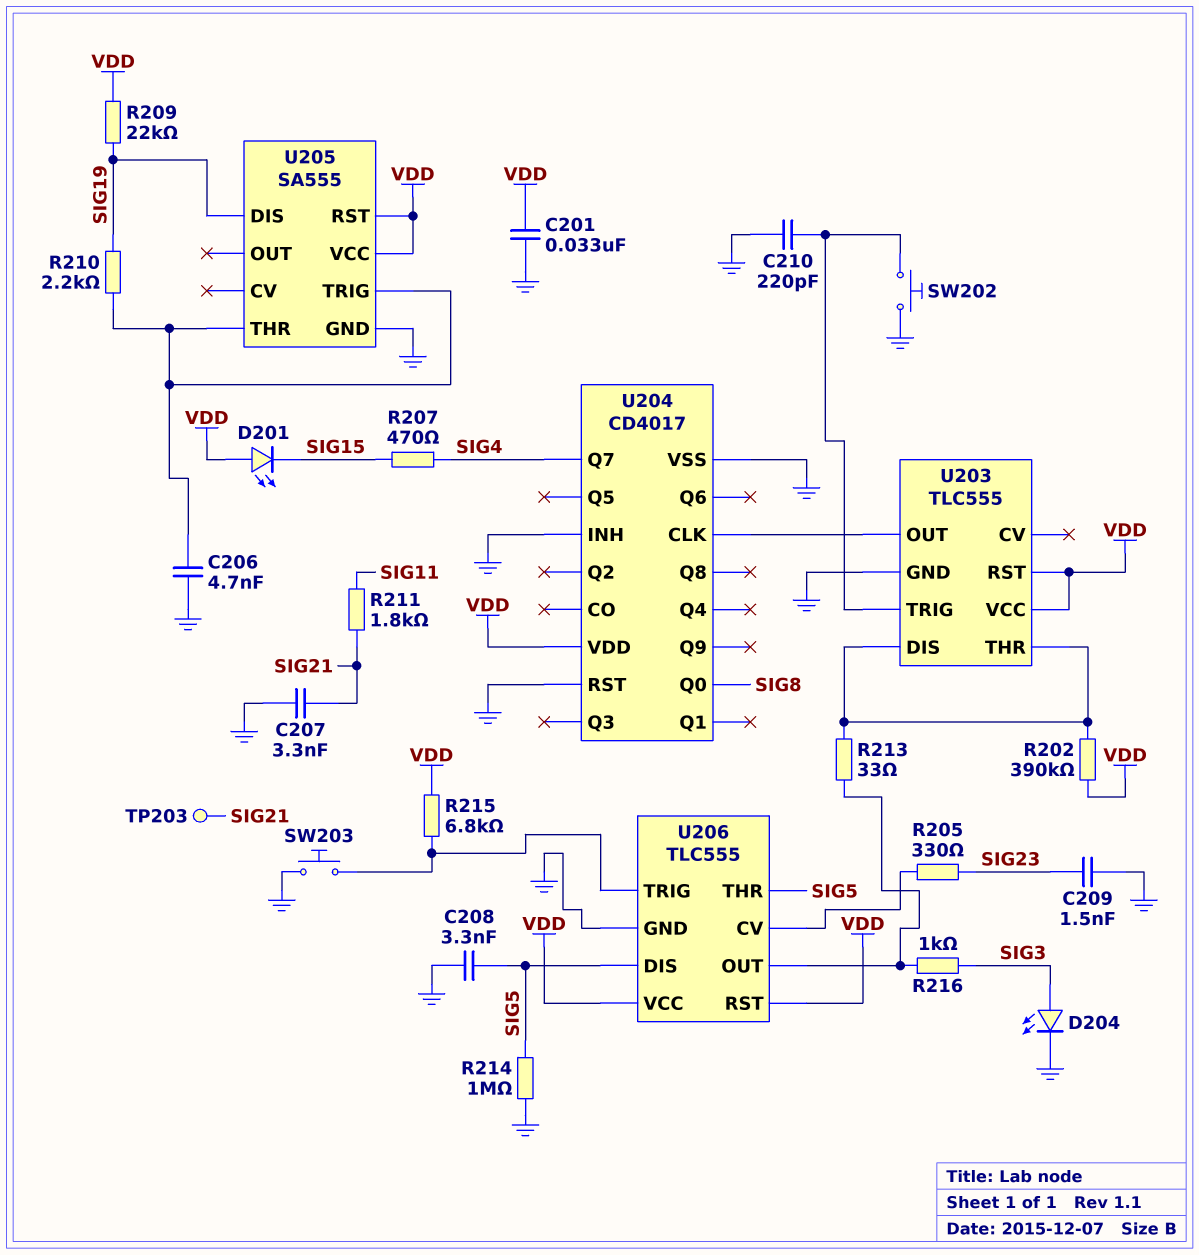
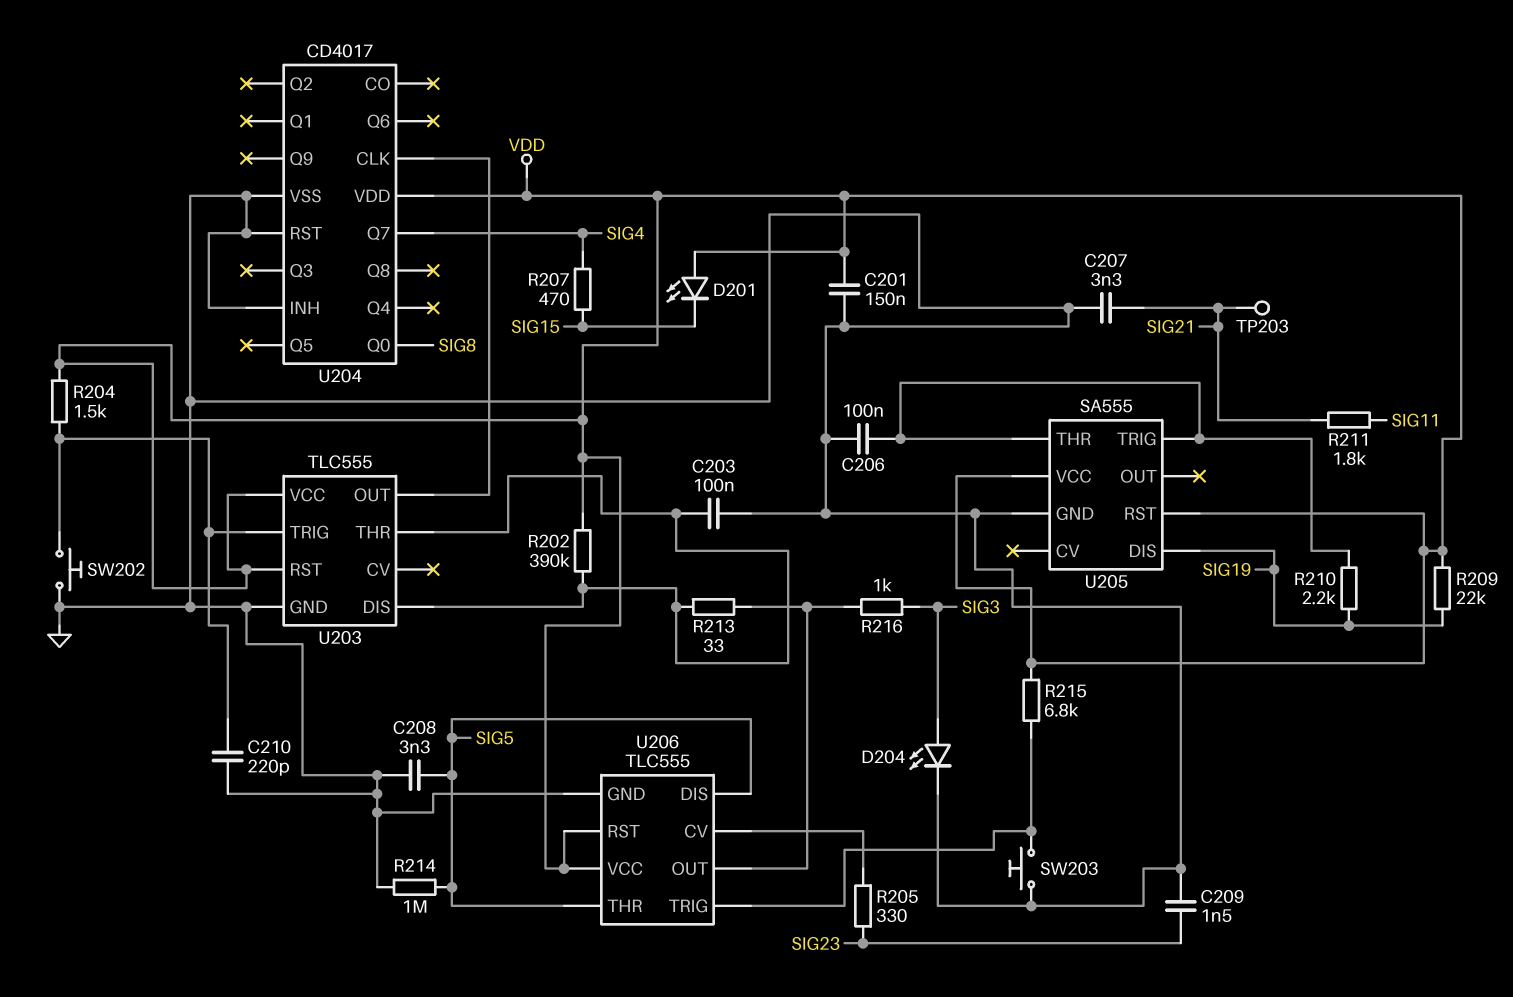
C201: 33nF (GND, VDD) -> 150nF (GND, VDD)
C203: none -> 100nF (GND, U203/DIS)
C206: 4.7nF (GND, U205/THR) -> 100nF (GND, U205/THR)
R204: none -> 1.5k (U203/TRIG, VDD)

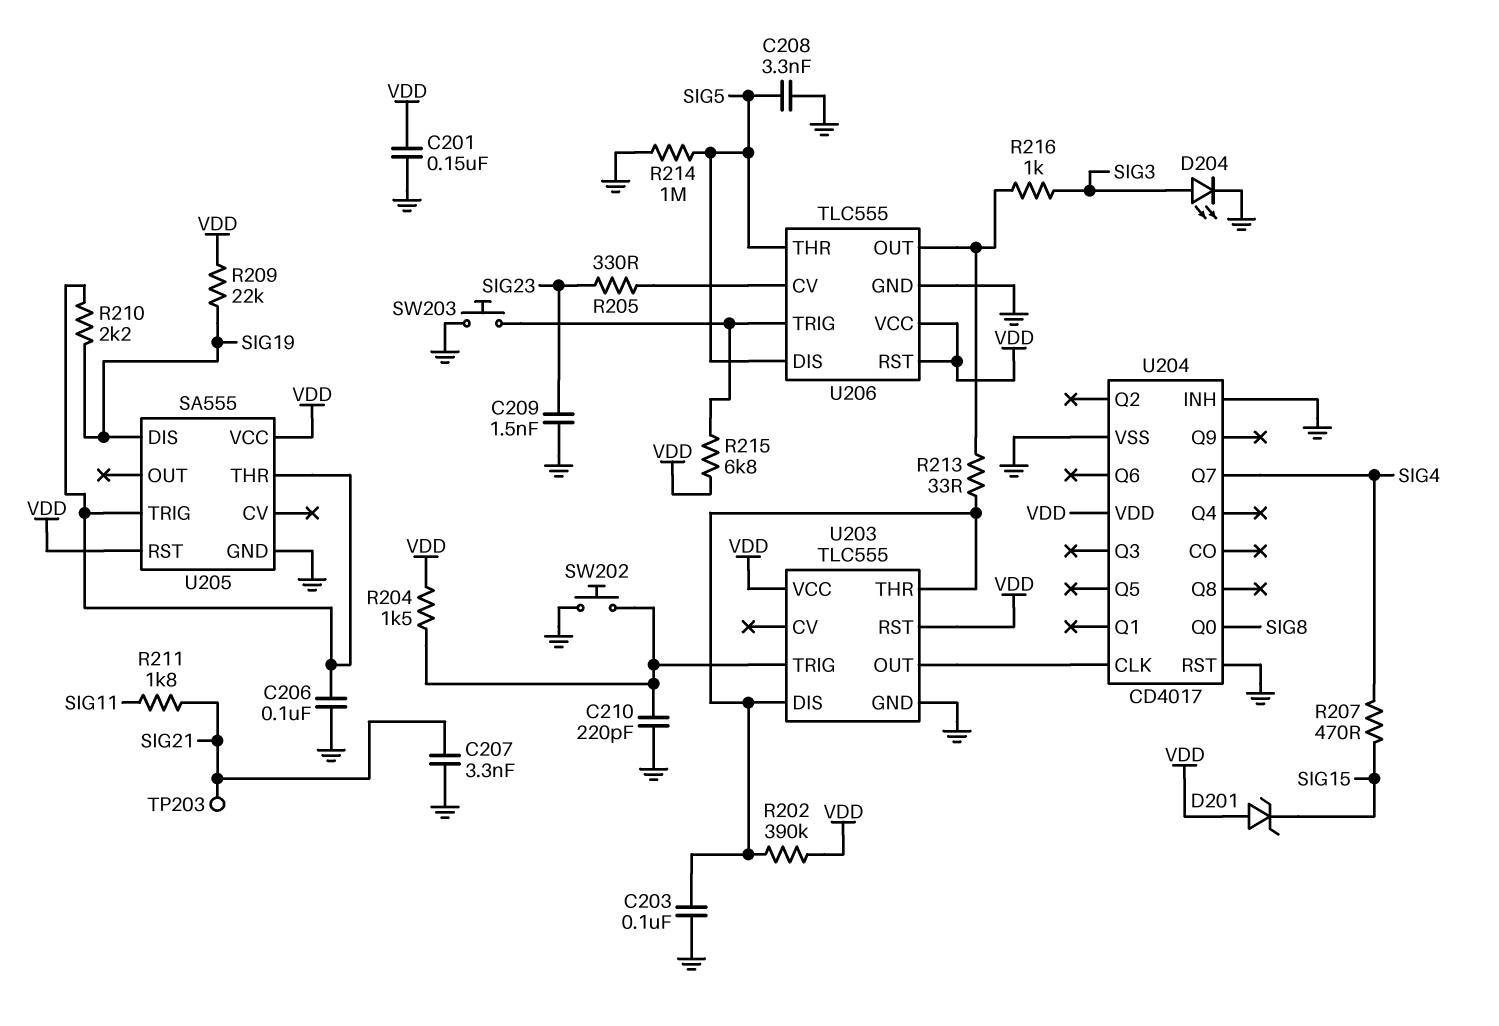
D201: LED (A VDD, K SIG15) -> zener (A VDD, K SIG15)

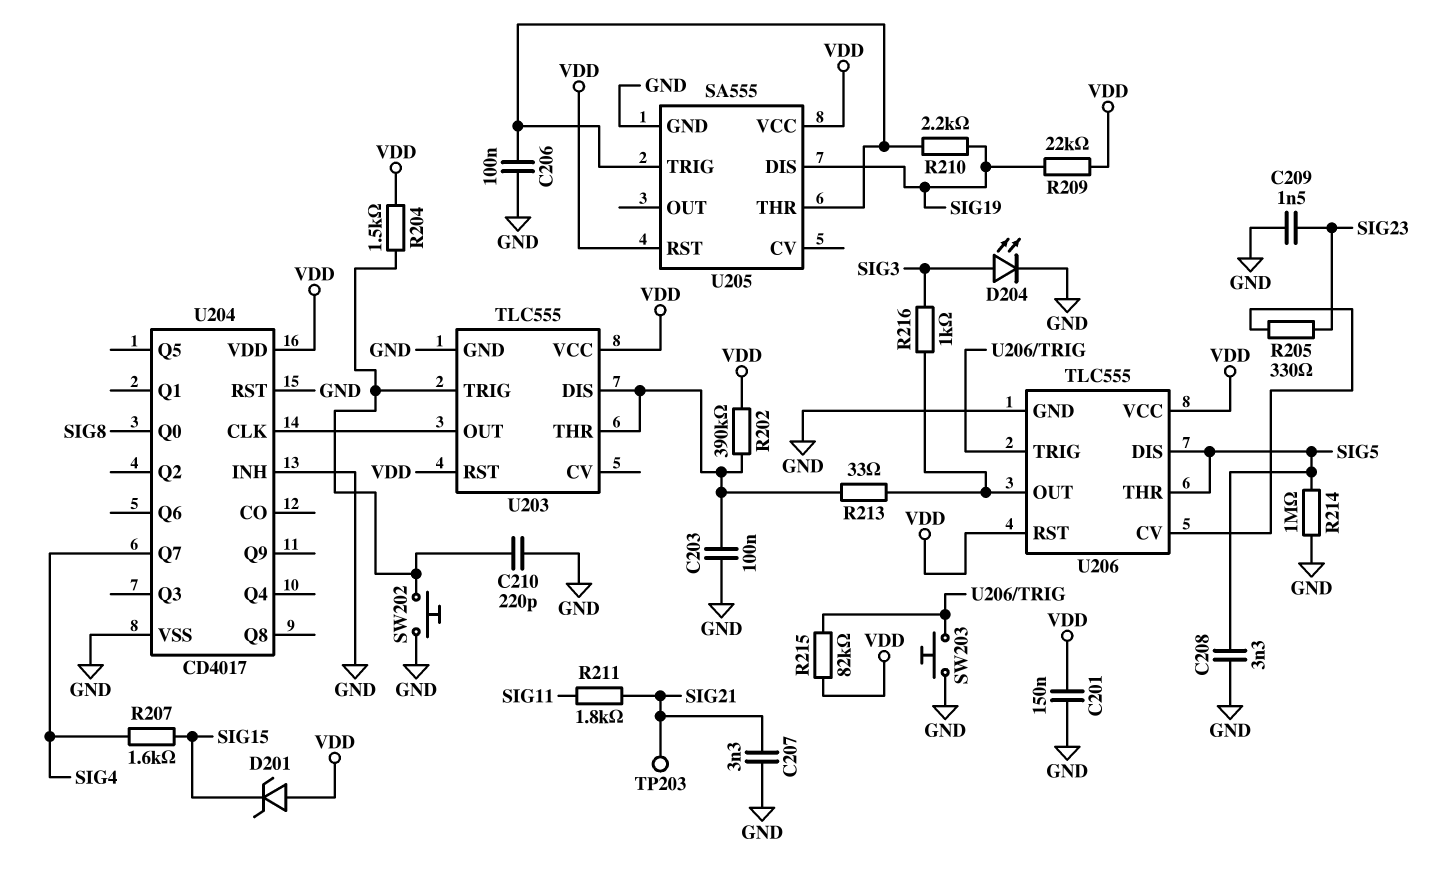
R207: 470 (SIG4, SIG15) -> 1.6k (SIG4, SIG15)
R215: 6.8k (U206/TRIG, VDD) -> 82k (U206/TRIG, VDD)

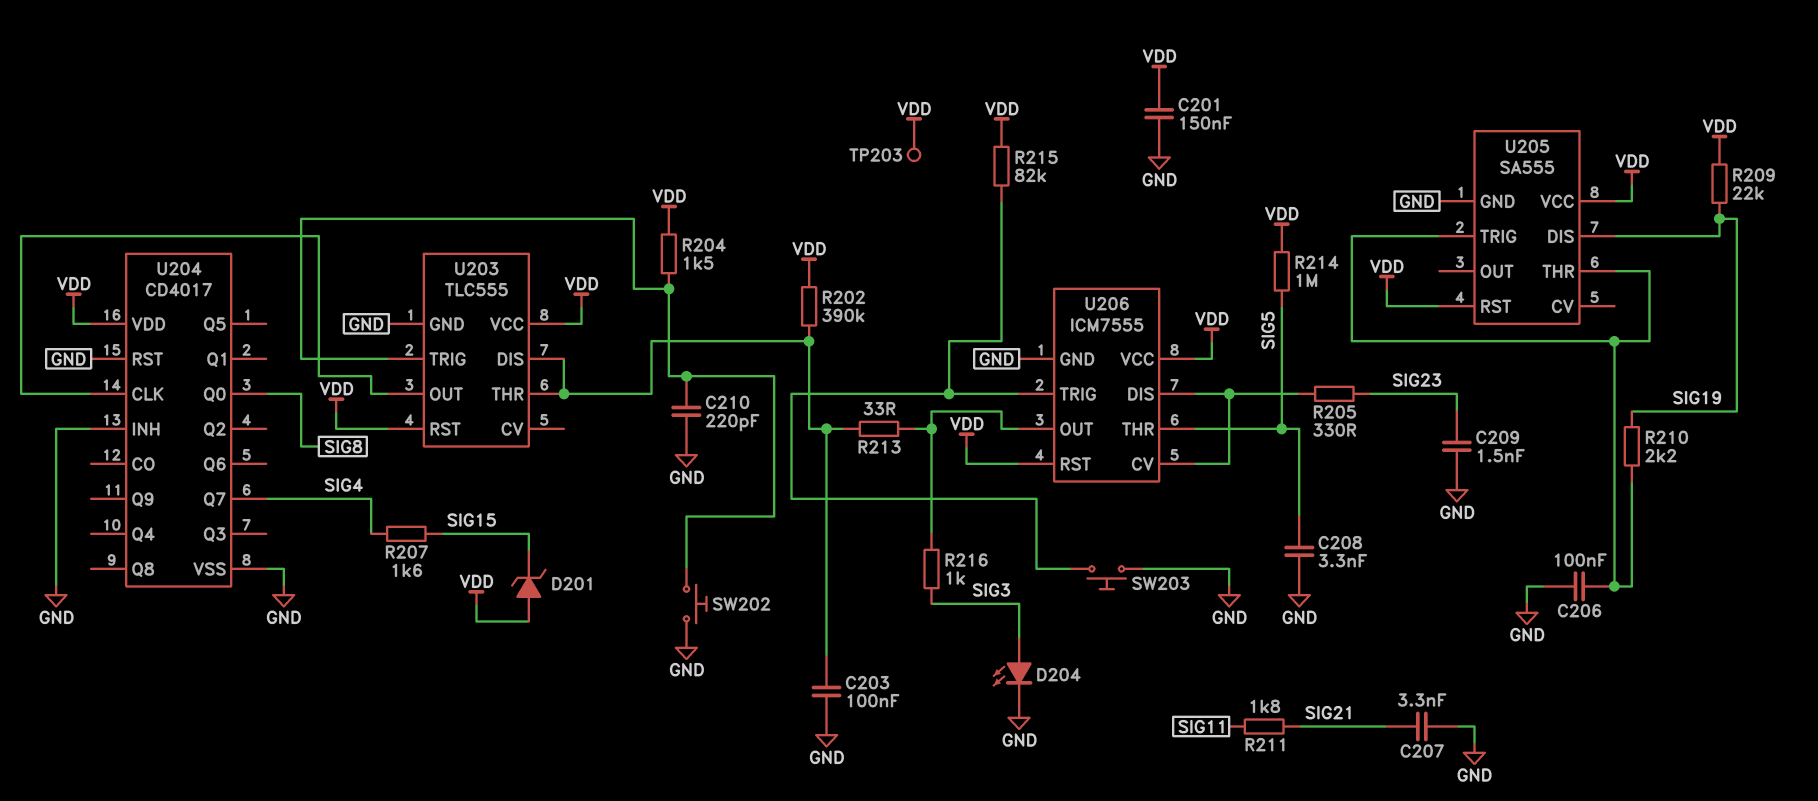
R214: 1M (GND, SIG5) -> 1M (SIG5, VDD)
TP203: test point (SIG21) -> test point (VDD)
U206: TLC555 -> ICM7555
U206 pin DIS: SIG5 -> U206/CV

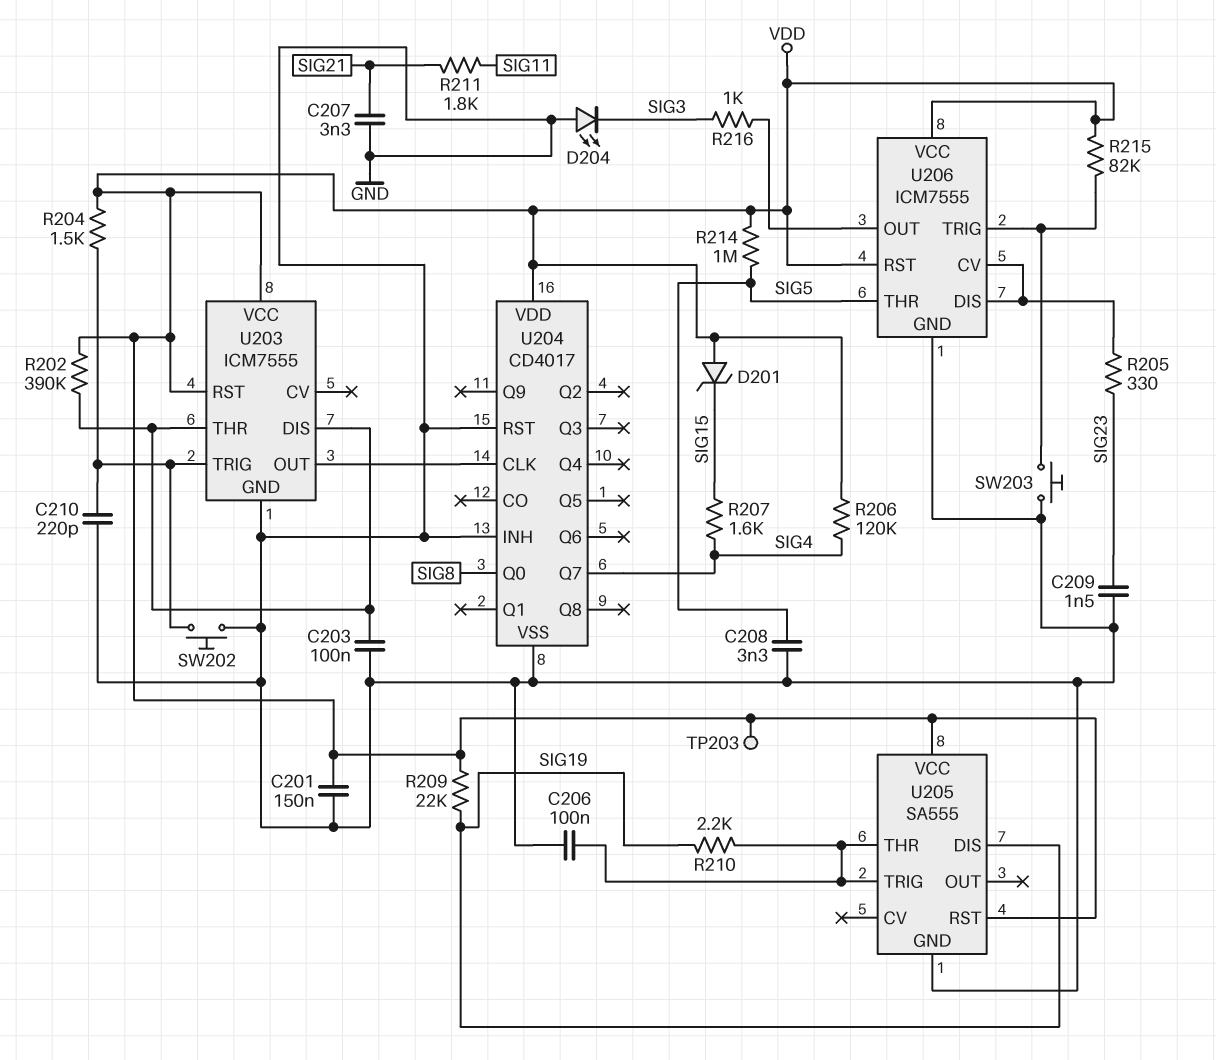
D204: LED (A SIG3, K GND) -> LED (A GND, K SIG3)
R206: none -> 120k (SIG4, VDD)
R213: 33 (U203/DIS, U206/OUT) -> none
U203: TLC555 -> ICM7555

